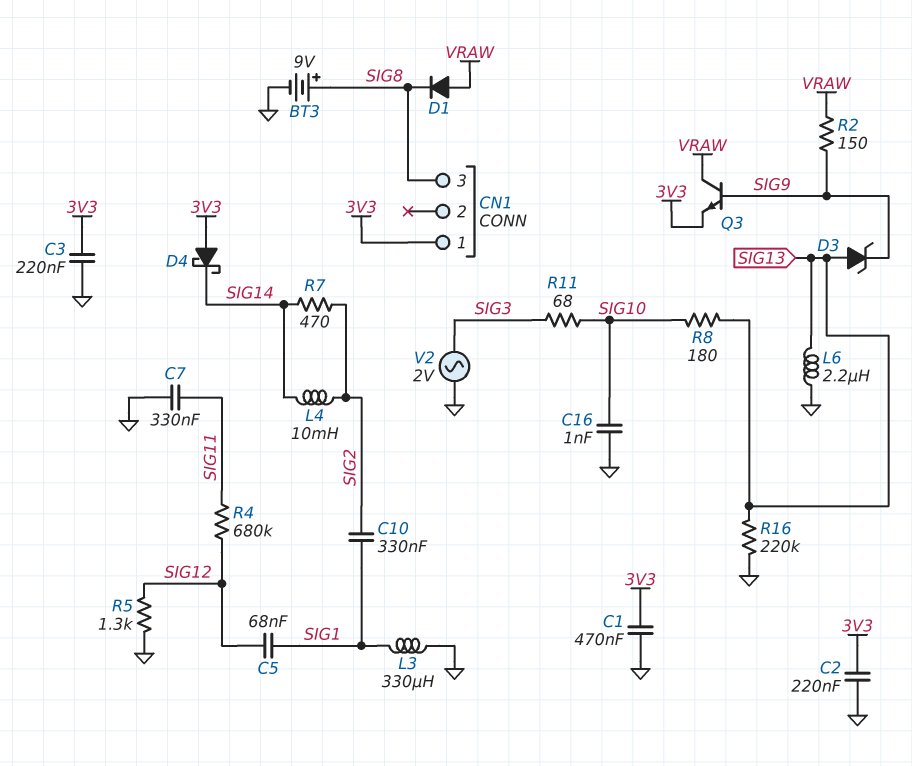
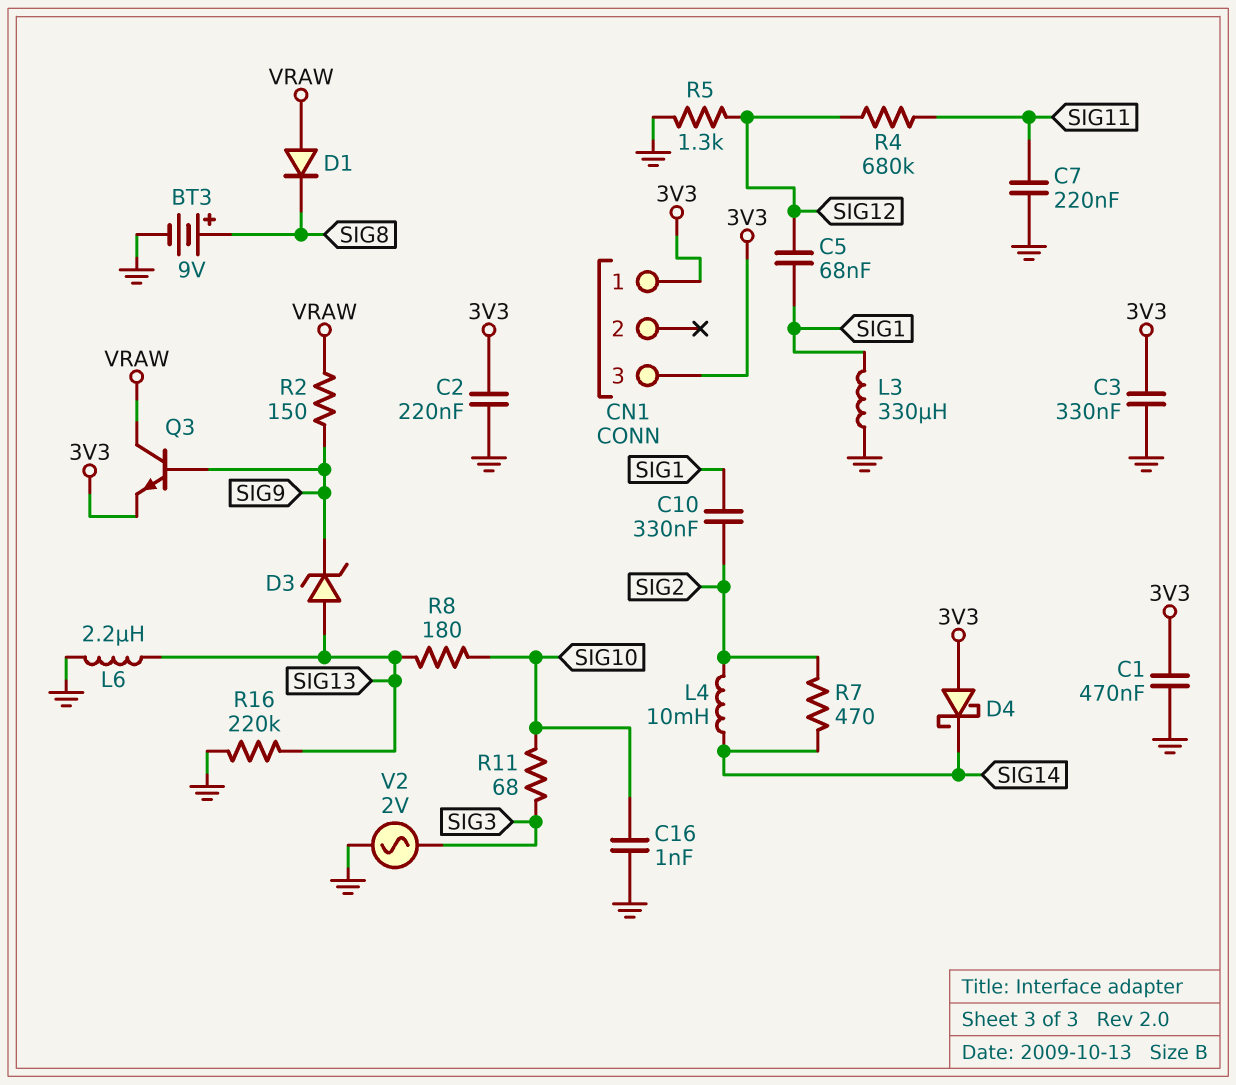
C3: 220nF (3V3, GND) -> 330nF (3V3, GND)
C7: 330nF (GND, SIG11) -> 220nF (GND, SIG11)
CN1 pin 3: SIG8 -> 3V3

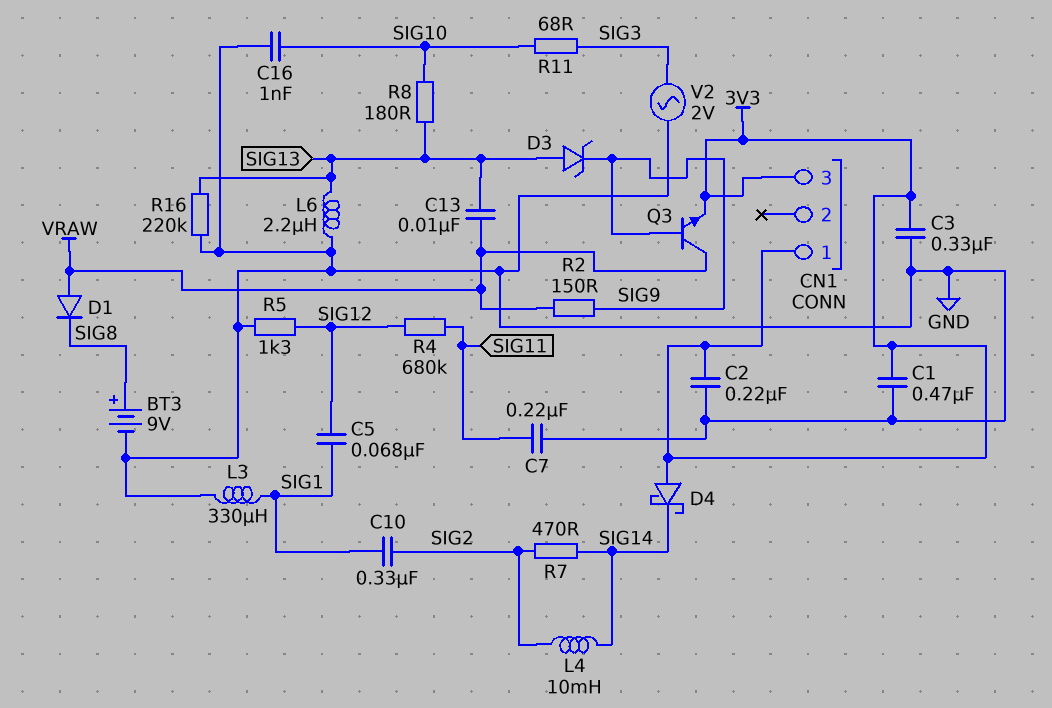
C13: none -> 10nF (SIG13, VRAW)

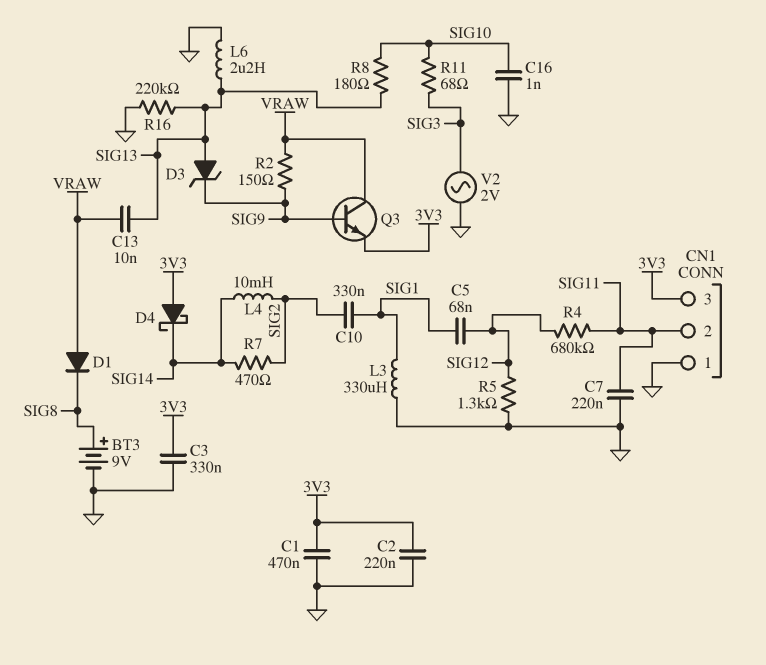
CN1 pin 1: 3V3 -> GND
CN1 pin 2: none -> SIG11

